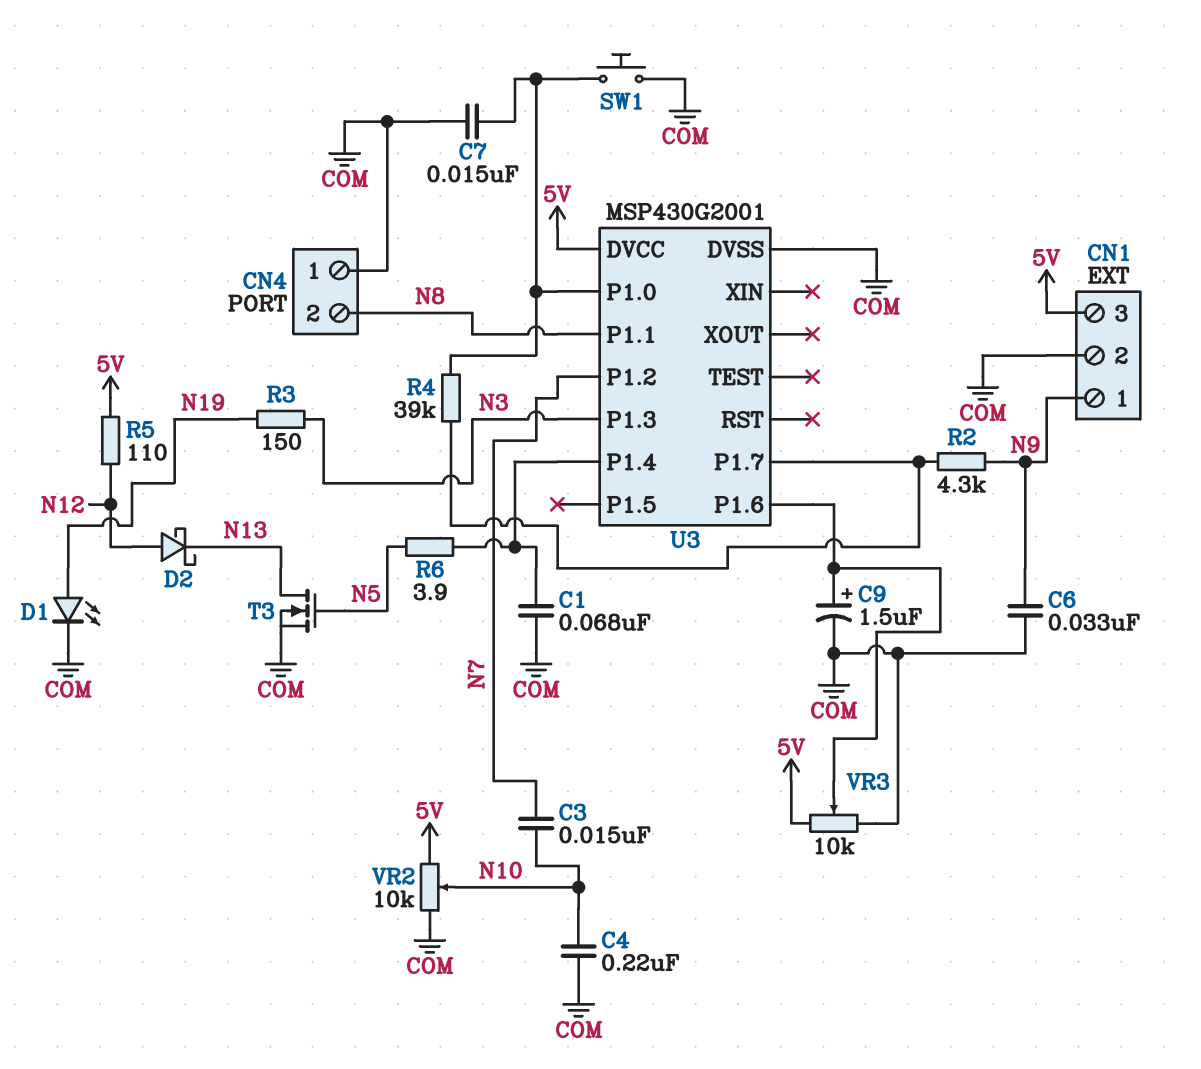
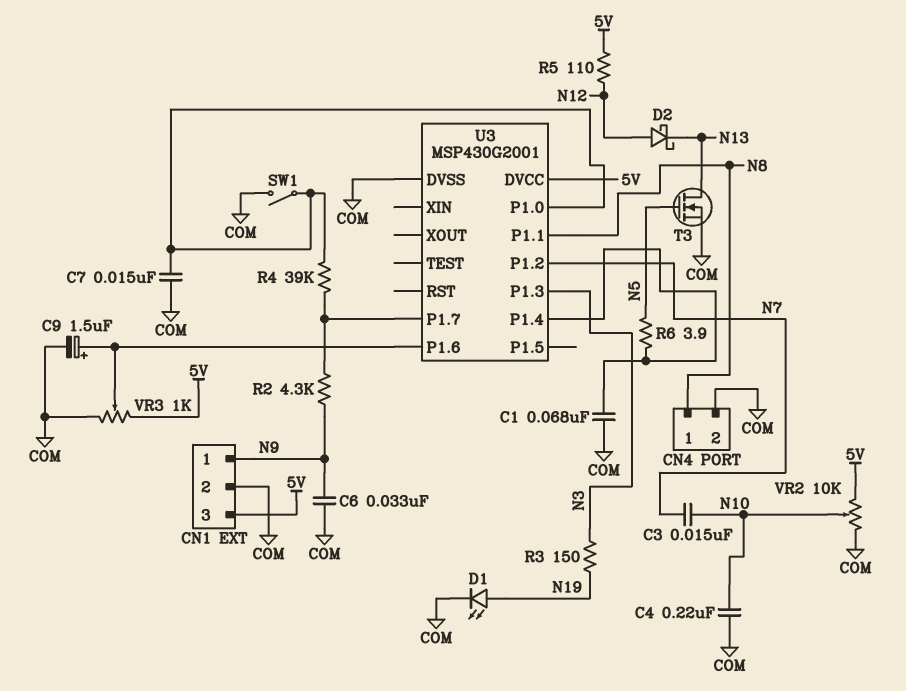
CN4 pin 1: COM -> N8
CN4 pin 2: N8 -> COM
SW1: button (COM, U3/P1.0) -> switch (COM, U3/P1.0)
VR3: 10k (5V, COM, wiper U3/P1.6) -> 1k (5V, COM, wiper U3/P1.6)

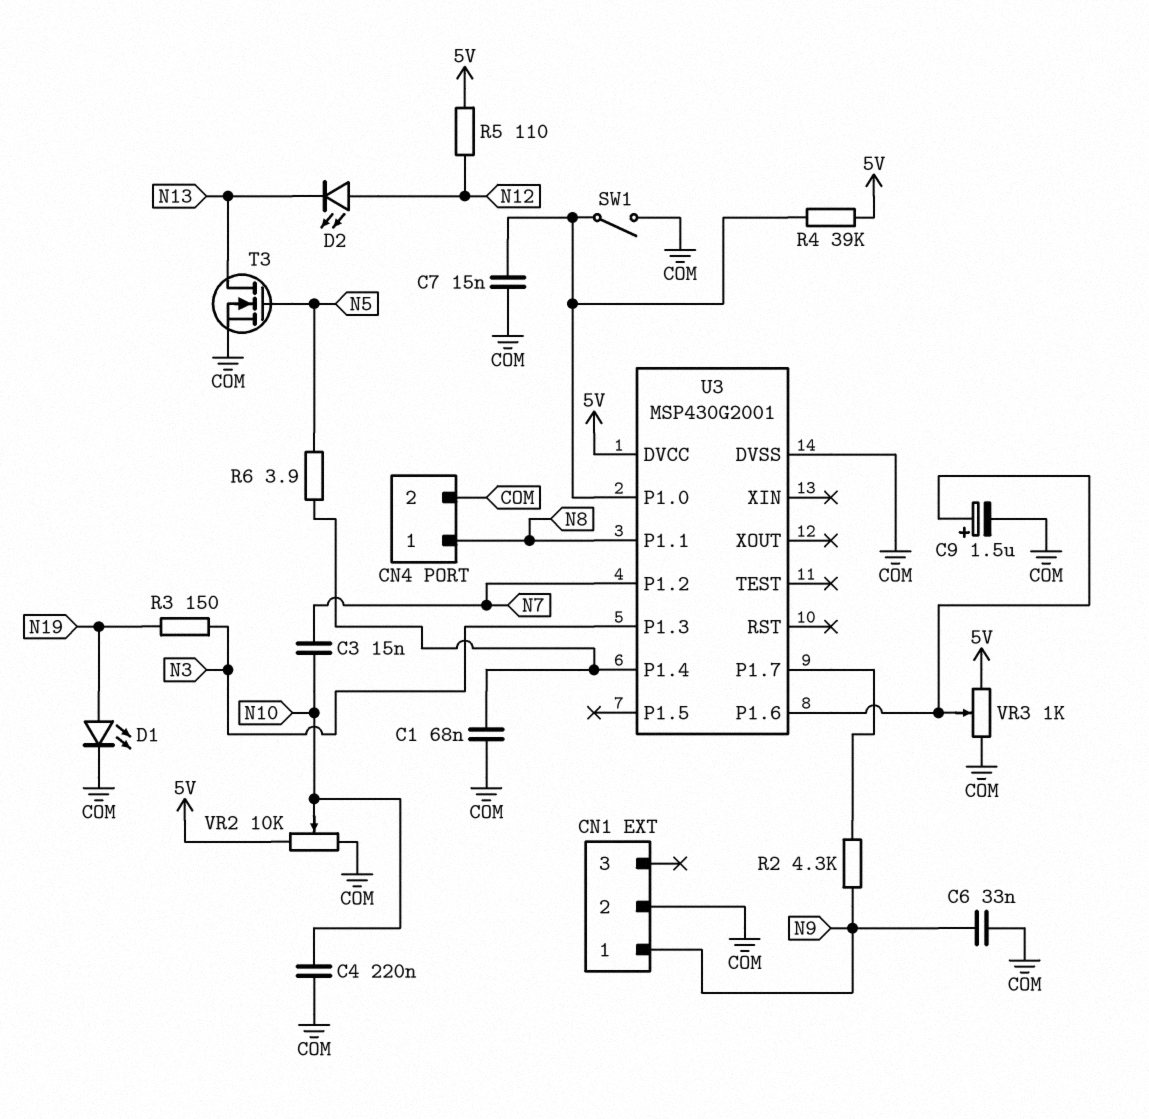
CN1 pin 3: 5V -> none
D2: schottky (A N12, K N13) -> LED (A N12, K N13)
R4: 39k (U3/P1.0, U3/P1.7) -> 39k (5V, U3/P1.0)

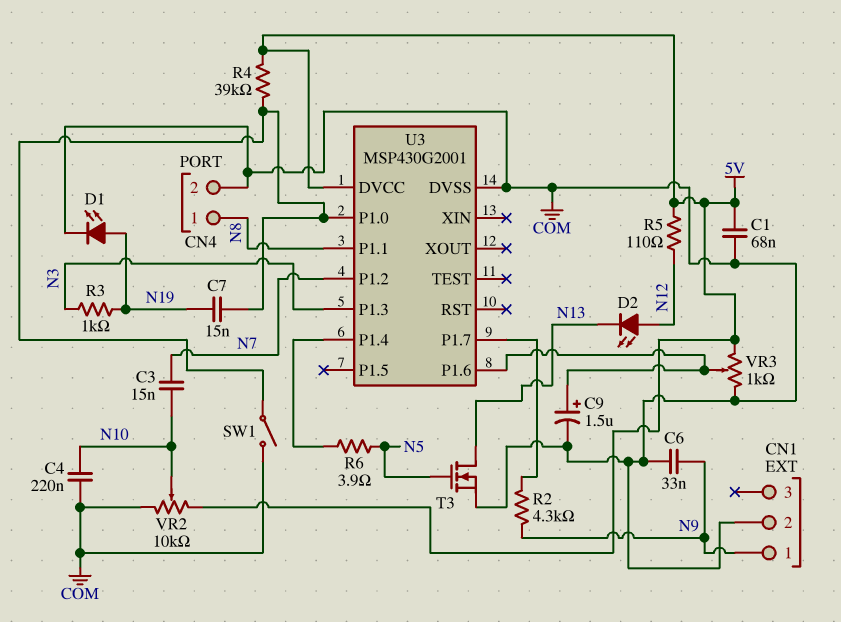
C1: 68nF (COM, U3/P1.4) -> 68nF (5V, COM)
C7: 15nF (COM, U3/P1.0) -> 15nF (N19, U3/P1.0)
R3: 150 (N3, N19) -> 1k (N3, N19)

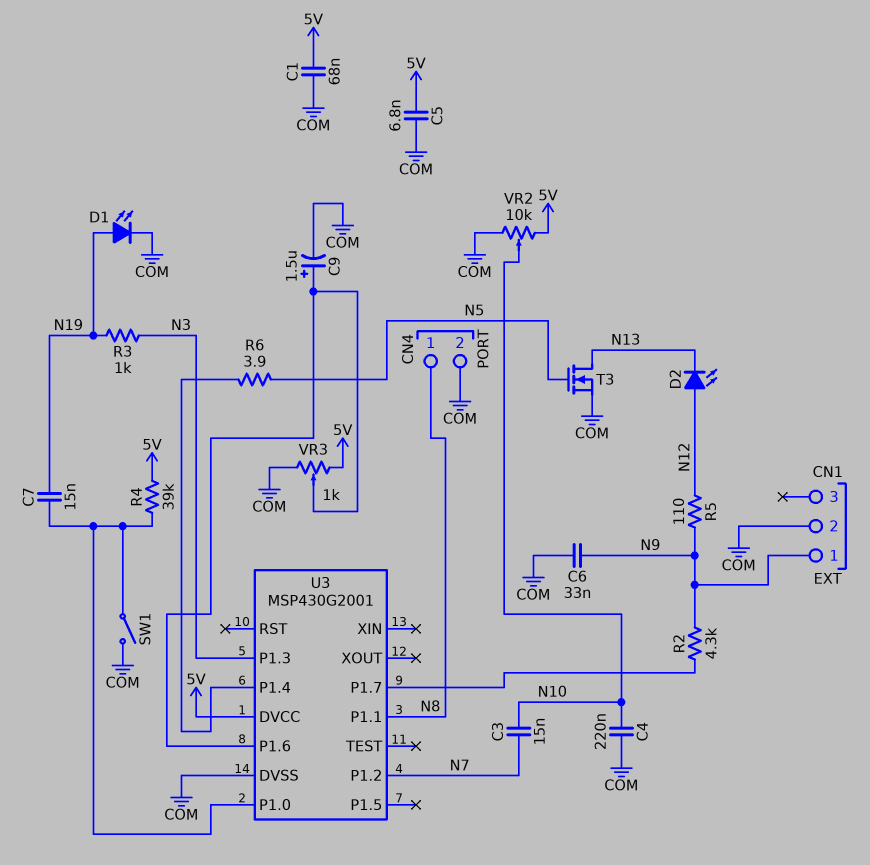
C5: none -> 6.8nF (5V, COM)
R5: 110 (5V, N12) -> 110 (N9, N12)

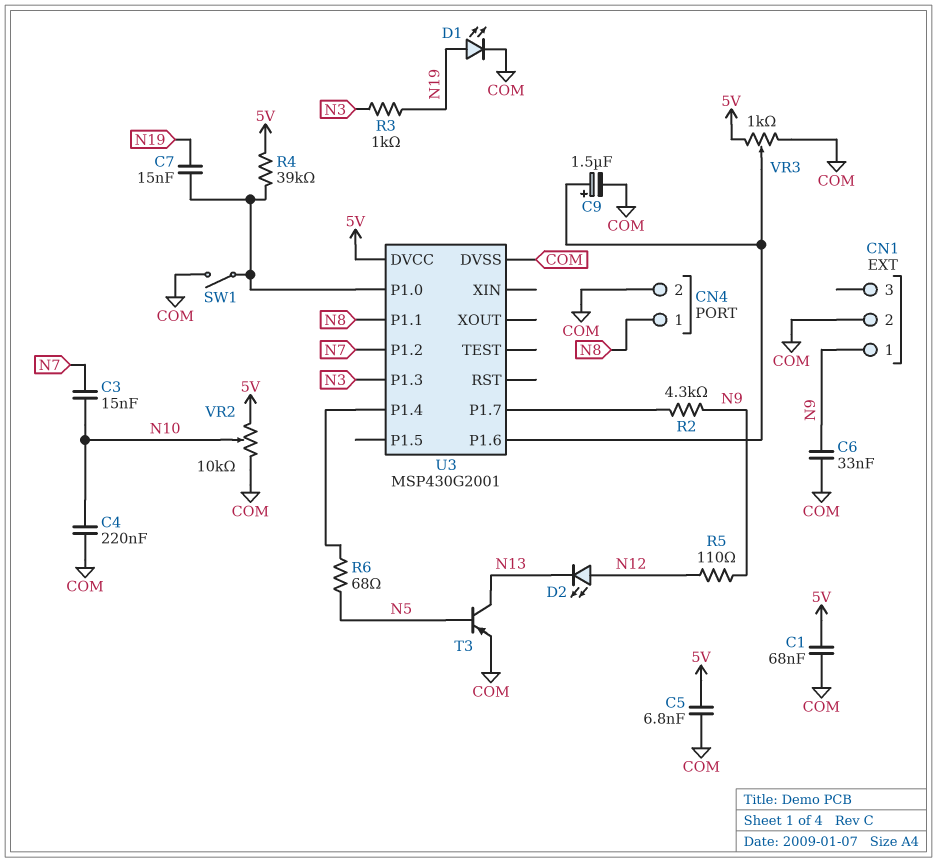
R6: 3.9 (N5, U3/P1.4) -> 68 (N5, U3/P1.4)
T3: NMOS (G N5, D N13, S COM) -> PNP (B N5, C N13, E COM)

